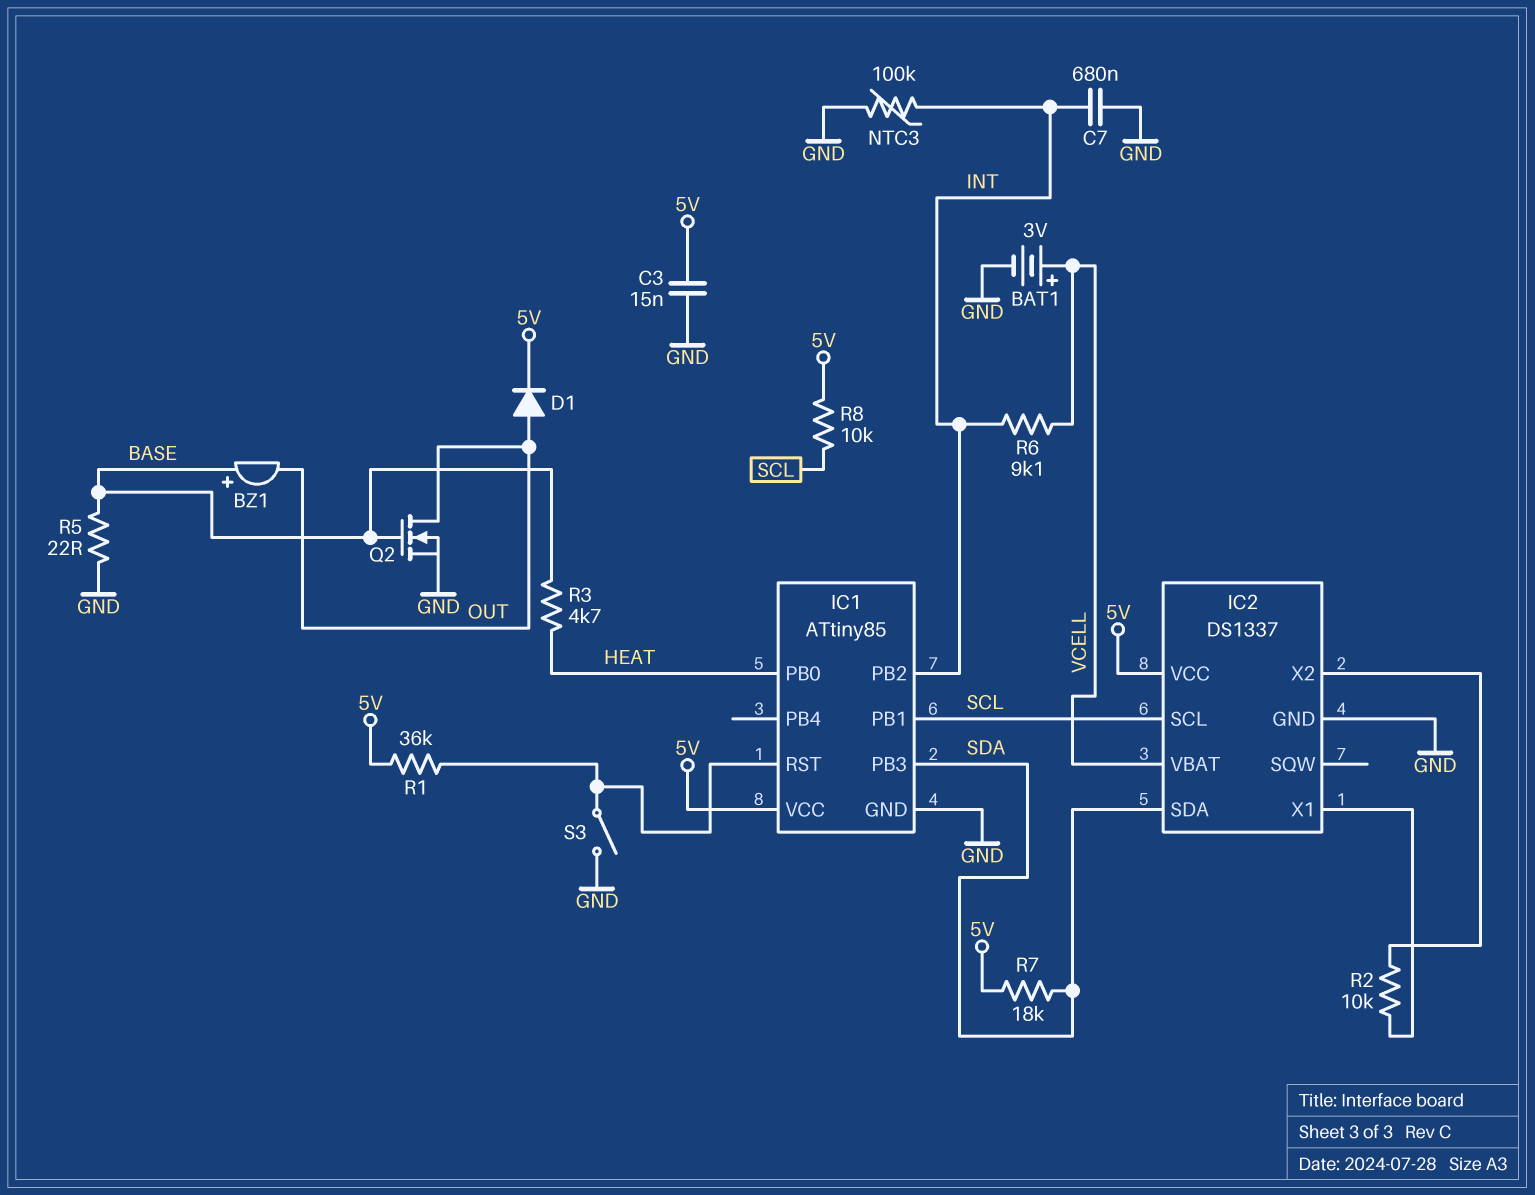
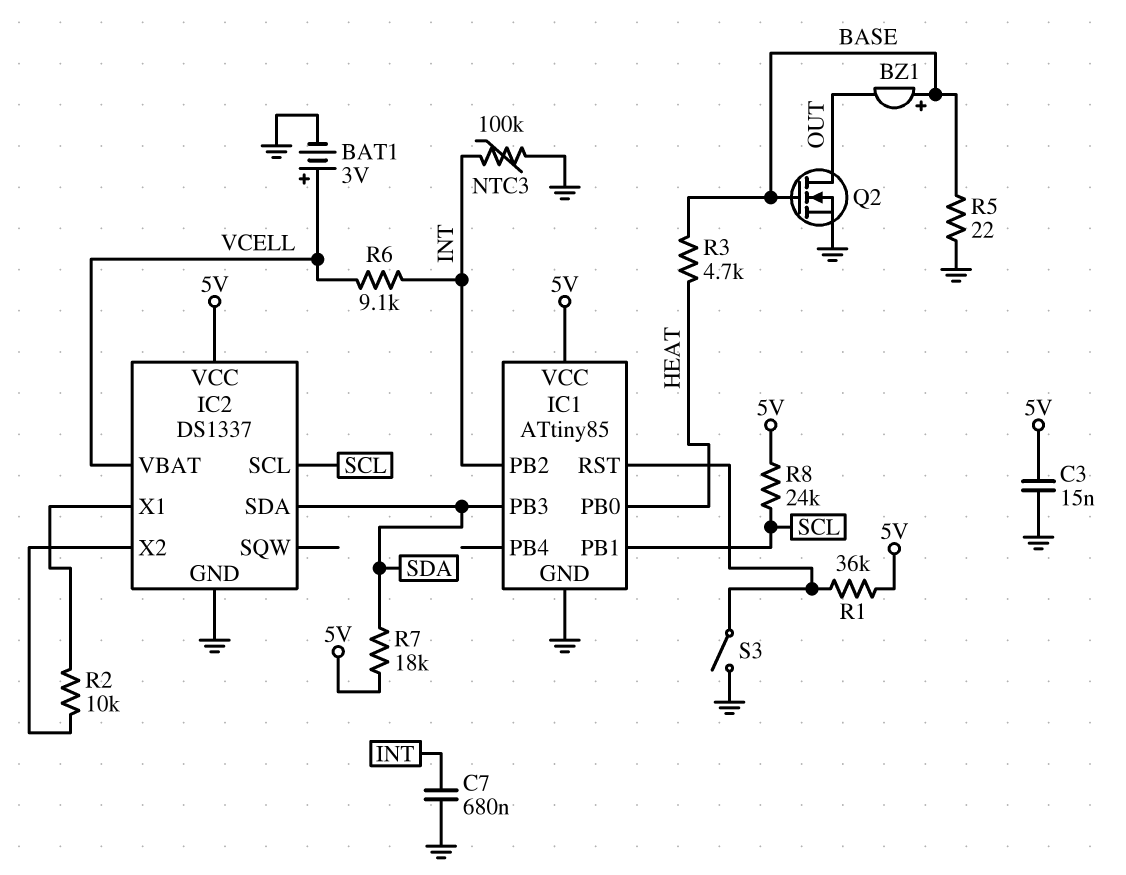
D1: diode (A OUT, K 5V) -> none
R8: 10k (5V, SCL) -> 24k (5V, SCL)

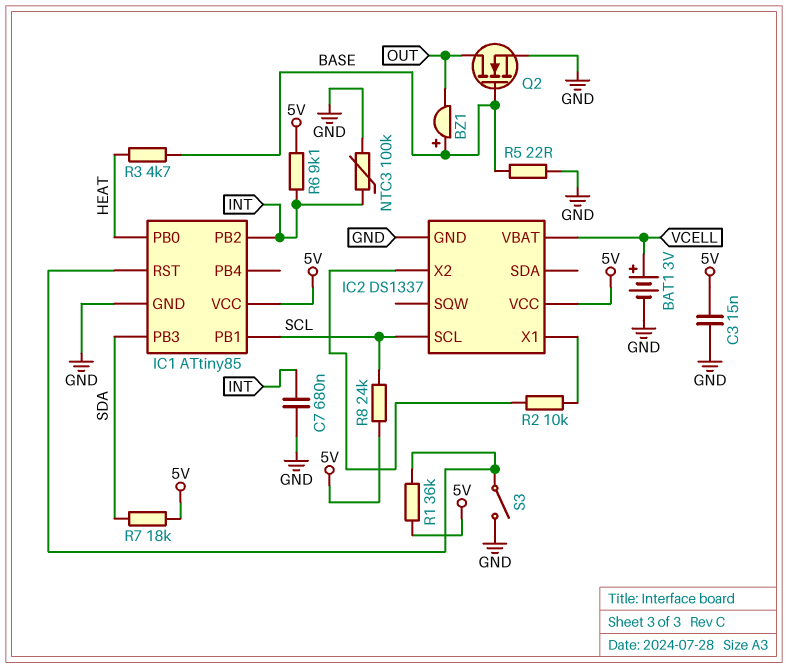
IC2 pin SDA: SDA -> none
R6: 9.1k (INT, VCELL) -> 9.1k (5V, INT)

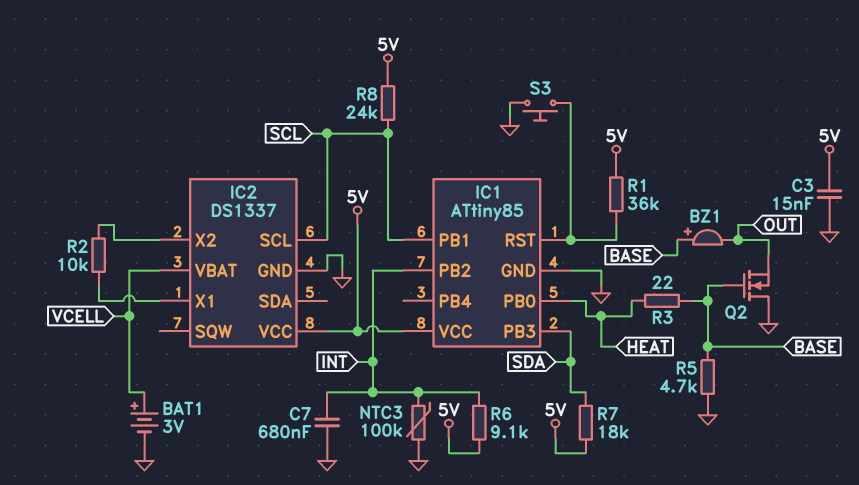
Q2: NMOS (G BASE, D OUT, S GND) -> NMOS (G BASE, D GND, S OUT)
R3: 4.7k (BASE, HEAT) -> 22 (BASE, HEAT)
R5: 22 (BASE, GND) -> 4.7k (BASE, GND)
S3: switch (GND, IC1/RST) -> button (GND, IC1/RST)

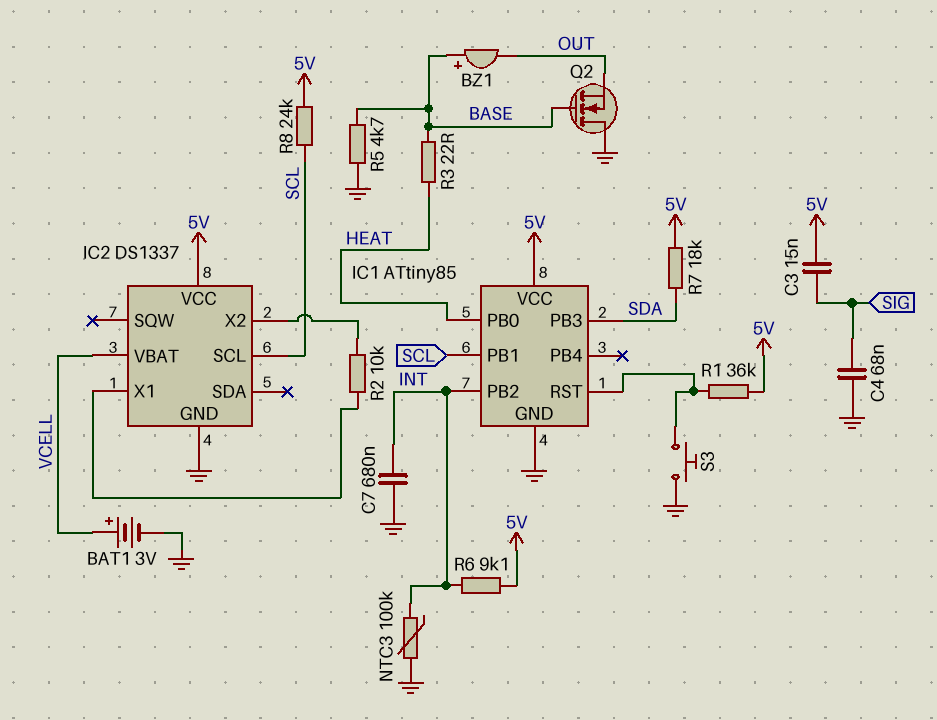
C3: 15nF (5V, GND) -> 15nF (5V, SIG)
C4: none -> 68nF (GND, SIG)

